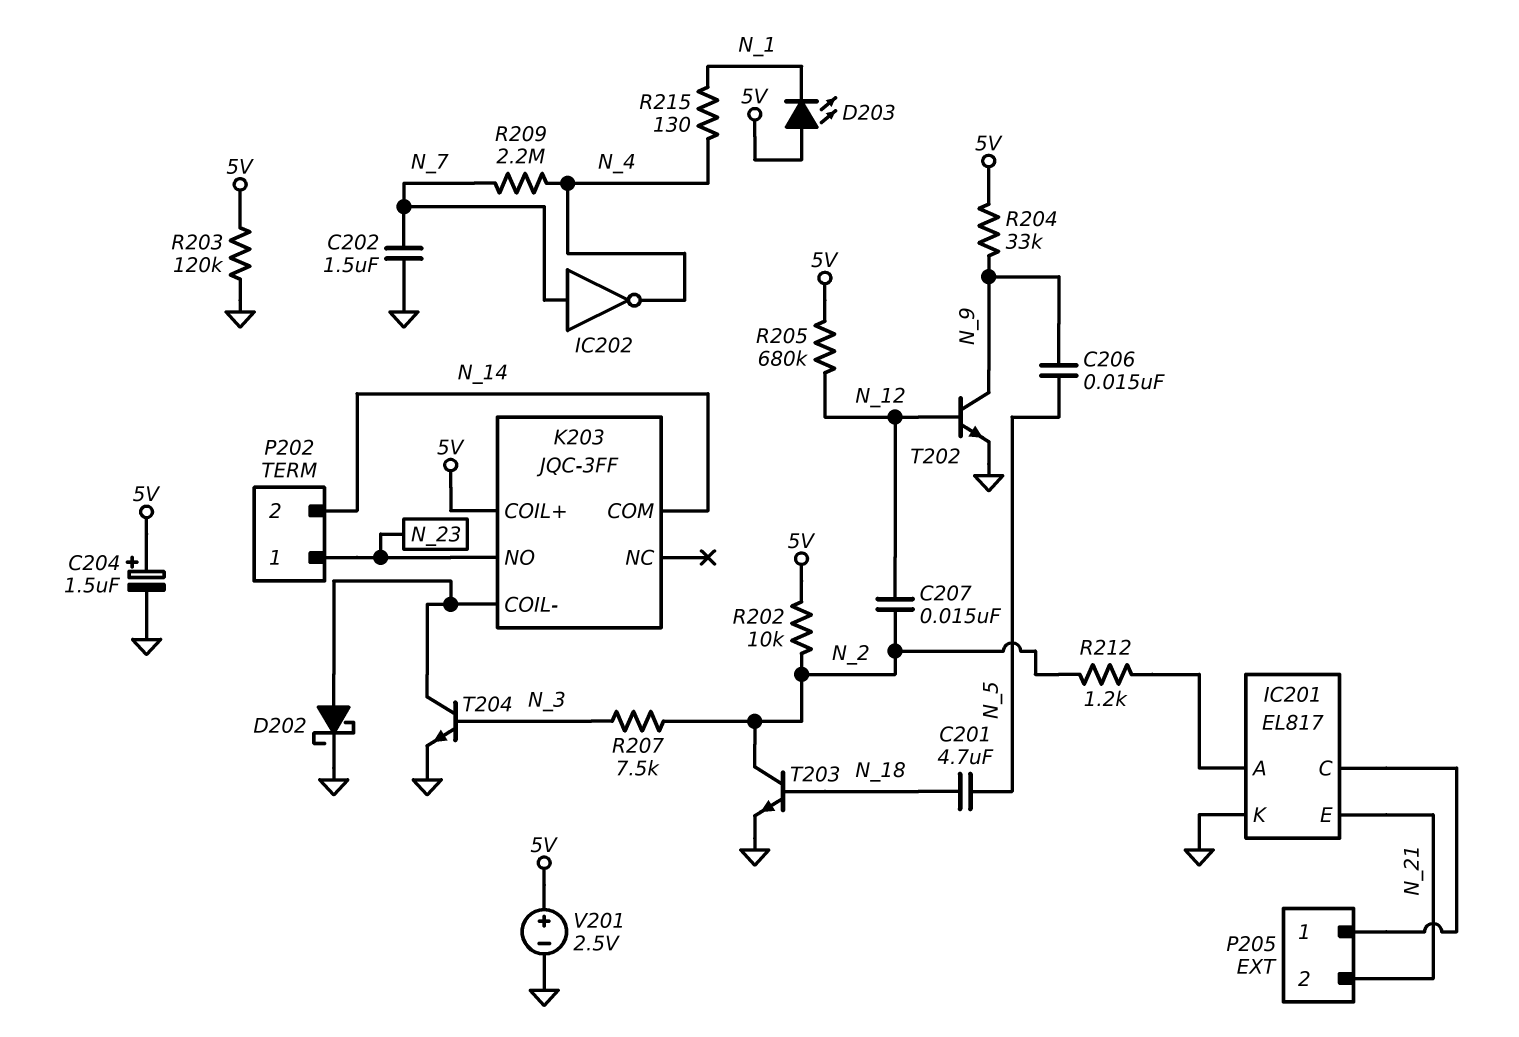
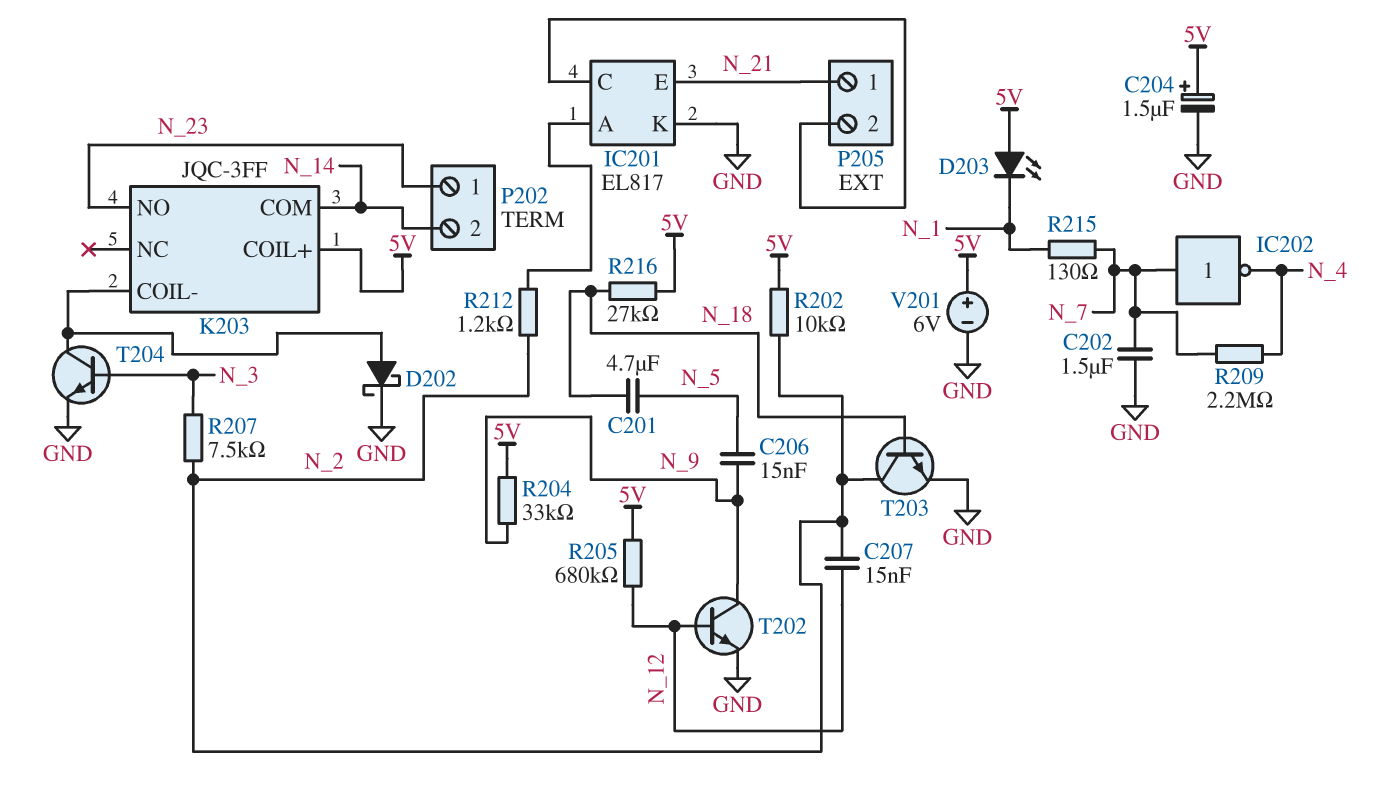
P205 pin 1: IC201/C -> N_21
P205 pin 2: N_21 -> IC201/C
R203: 120k (5V, GND) -> none
R215: 130 (N_1, N_4) -> 130 (N_1, N_7)
R216: none -> 27k (5V, N_18)
V201: 2.5V (plus 5V, minus GND) -> 6V (plus 5V, minus GND)

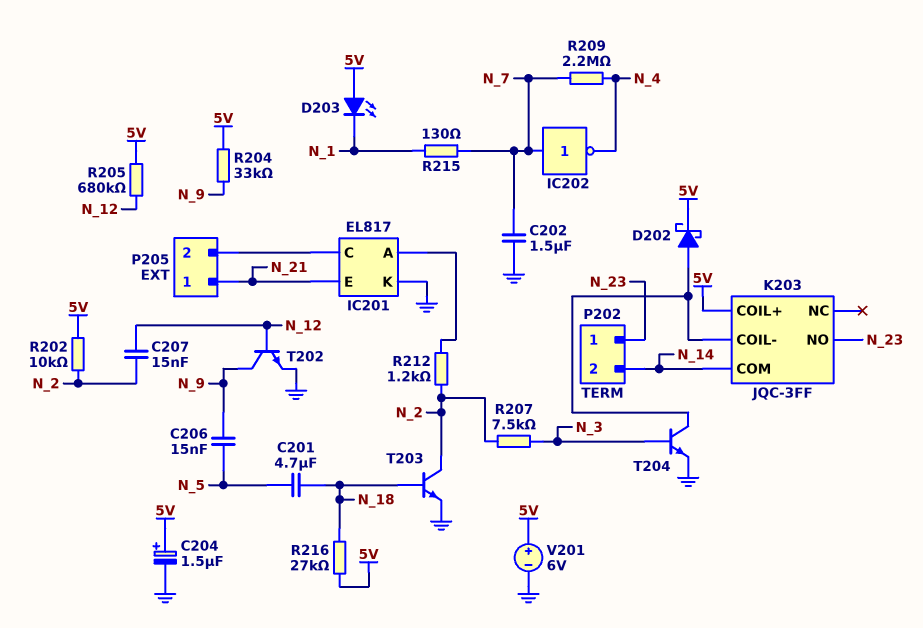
D202: schottky (A K203/COIL-, K GND) -> schottky (A K203/COIL-, K 5V)

